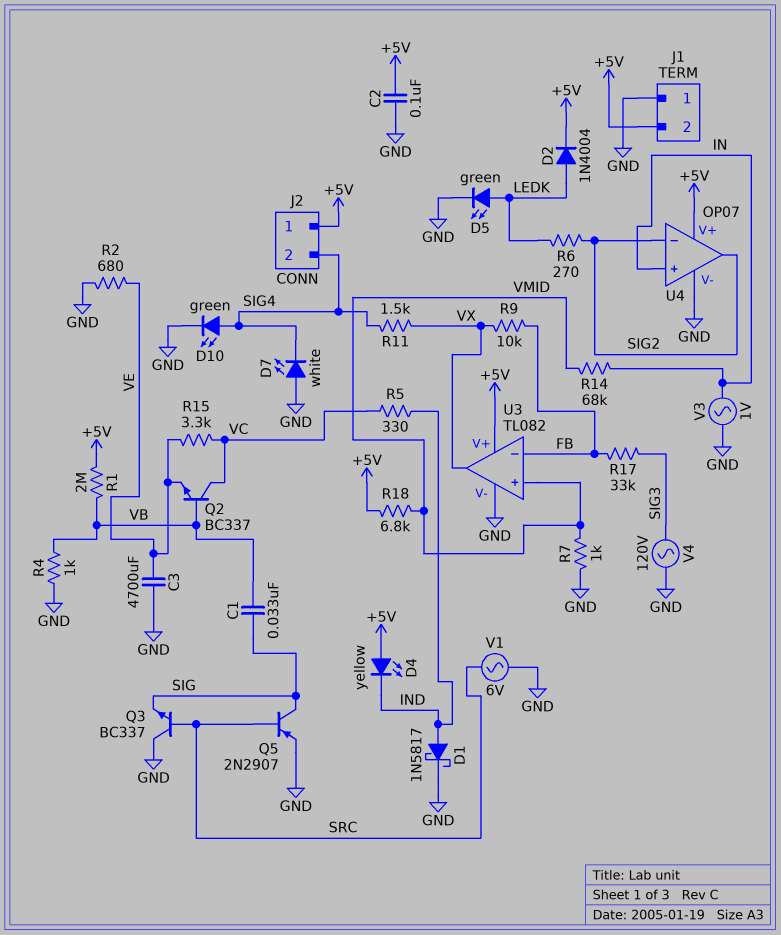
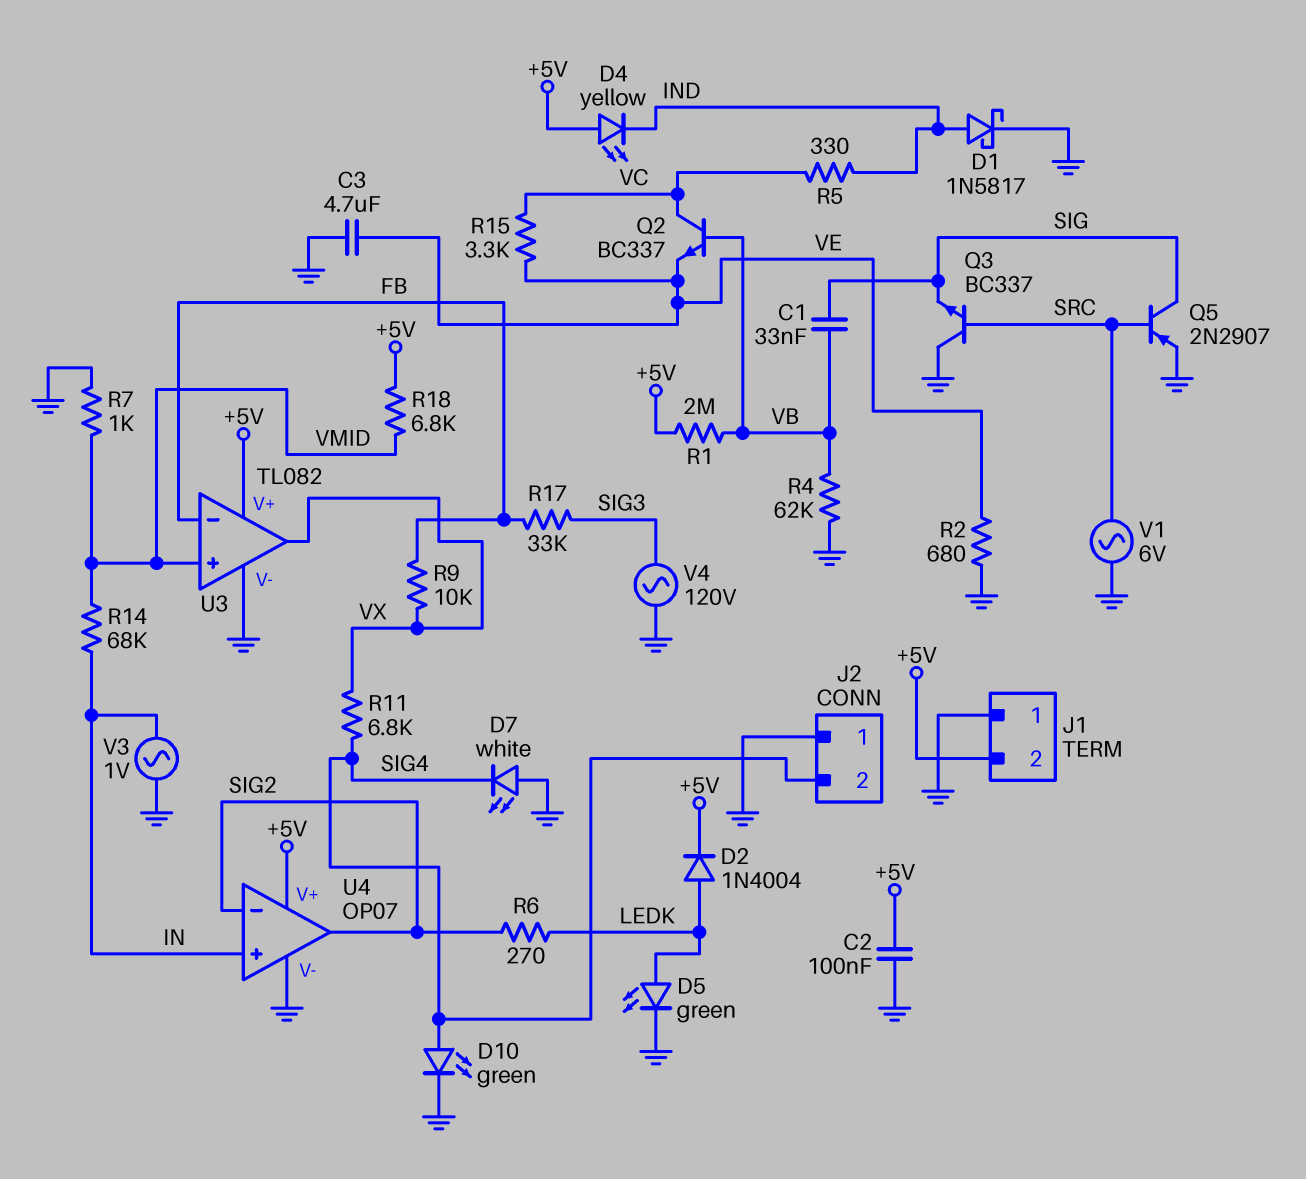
C3: 4700uF (GND, VE) -> 4.7uF (GND, VE)
J2 pin 1: +5V -> GND
R4: 1k (GND, VB) -> 62k (GND, VB)
R11: 1.5k (SIG4, VX) -> 6.8k (SIG4, VX)

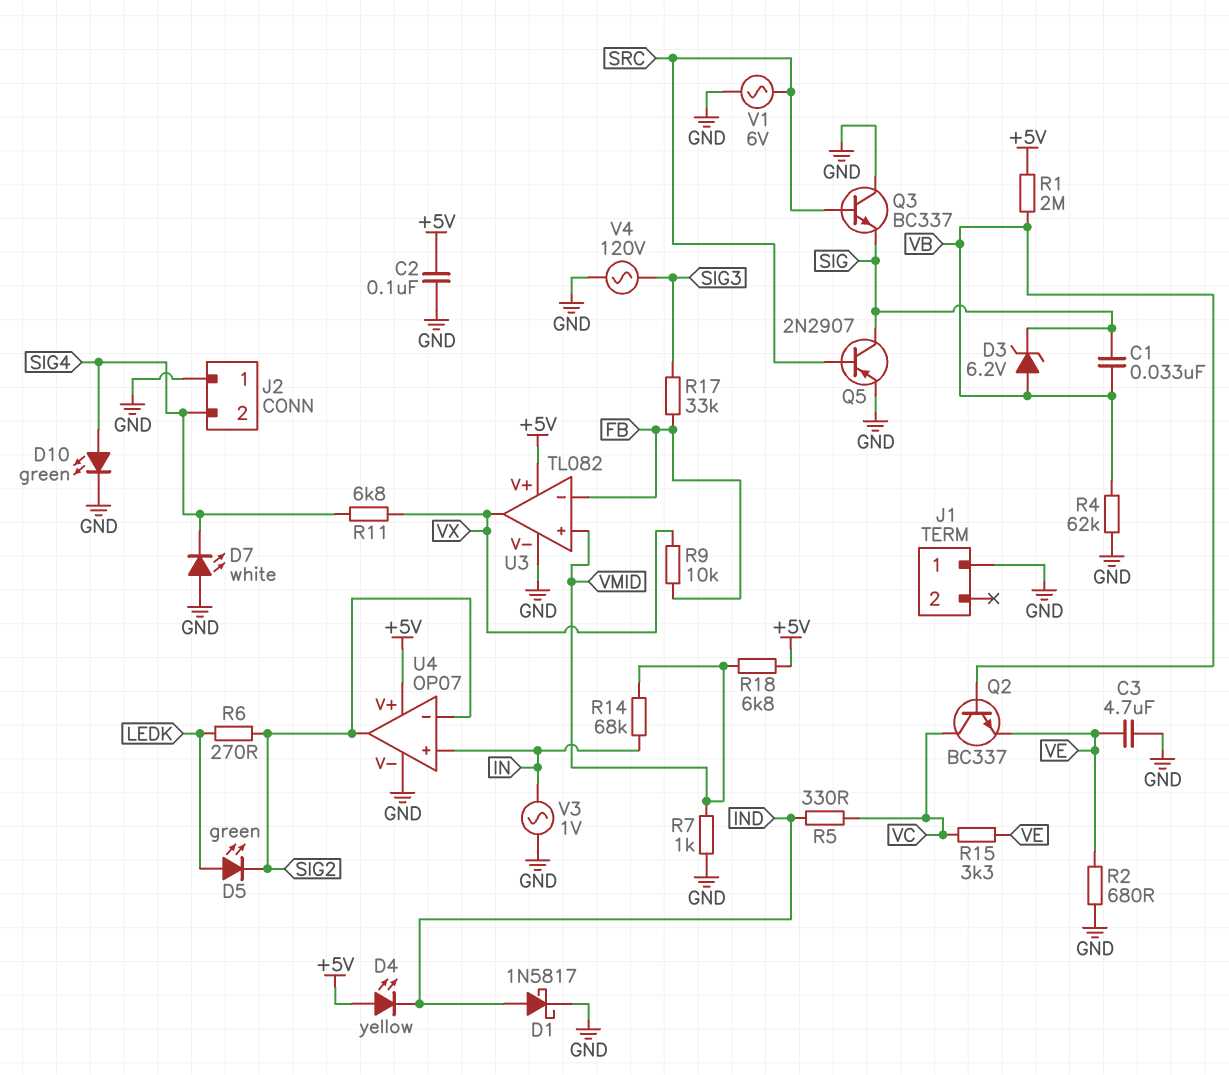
D2: diode 1N4004 (A LEDK, K +5V) -> none
D3: none -> zener 6.2V (A VB, K SIG)
D5: LED green (A LEDK, K GND) -> LED green (A LEDK, K SIG2)
J1 pin 2: +5V -> none

